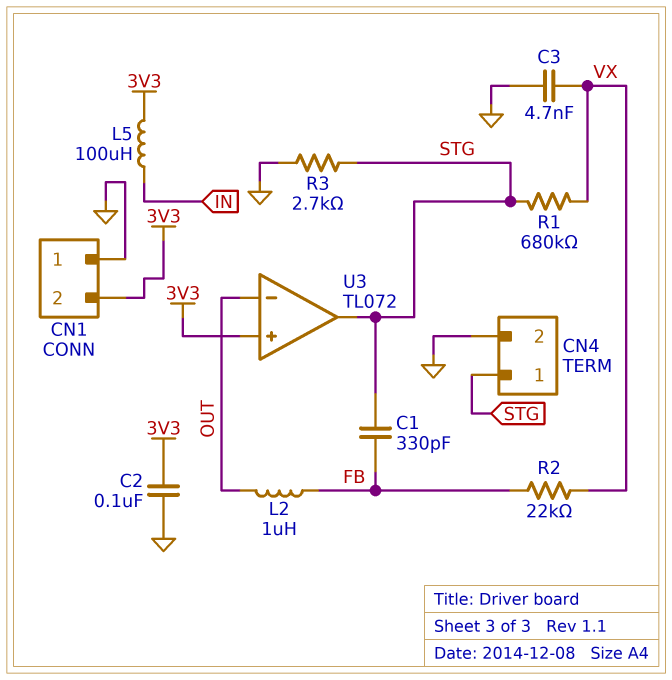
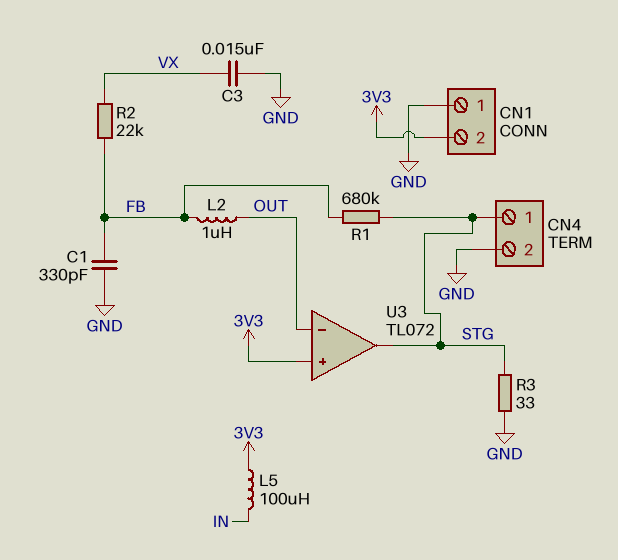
C1: 330pF (FB, STG) -> 330pF (FB, GND)
C2: 100nF (3V3, GND) -> none
C3: 4.7nF (GND, VX) -> 15nF (GND, VX)
R1: 680k (STG, VX) -> 680k (FB, STG)
R3: 2.7k (GND, STG) -> 33 (GND, STG)

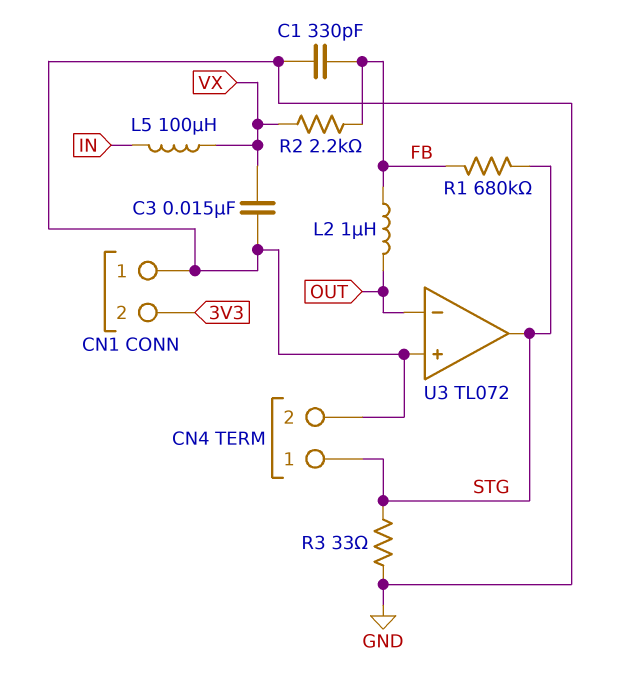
L5: 100uH (3V3, IN) -> 100uH (IN, VX)
R2: 22k (FB, VX) -> 2.2k (FB, VX)
U3 pin in+: 3V3 -> GND

